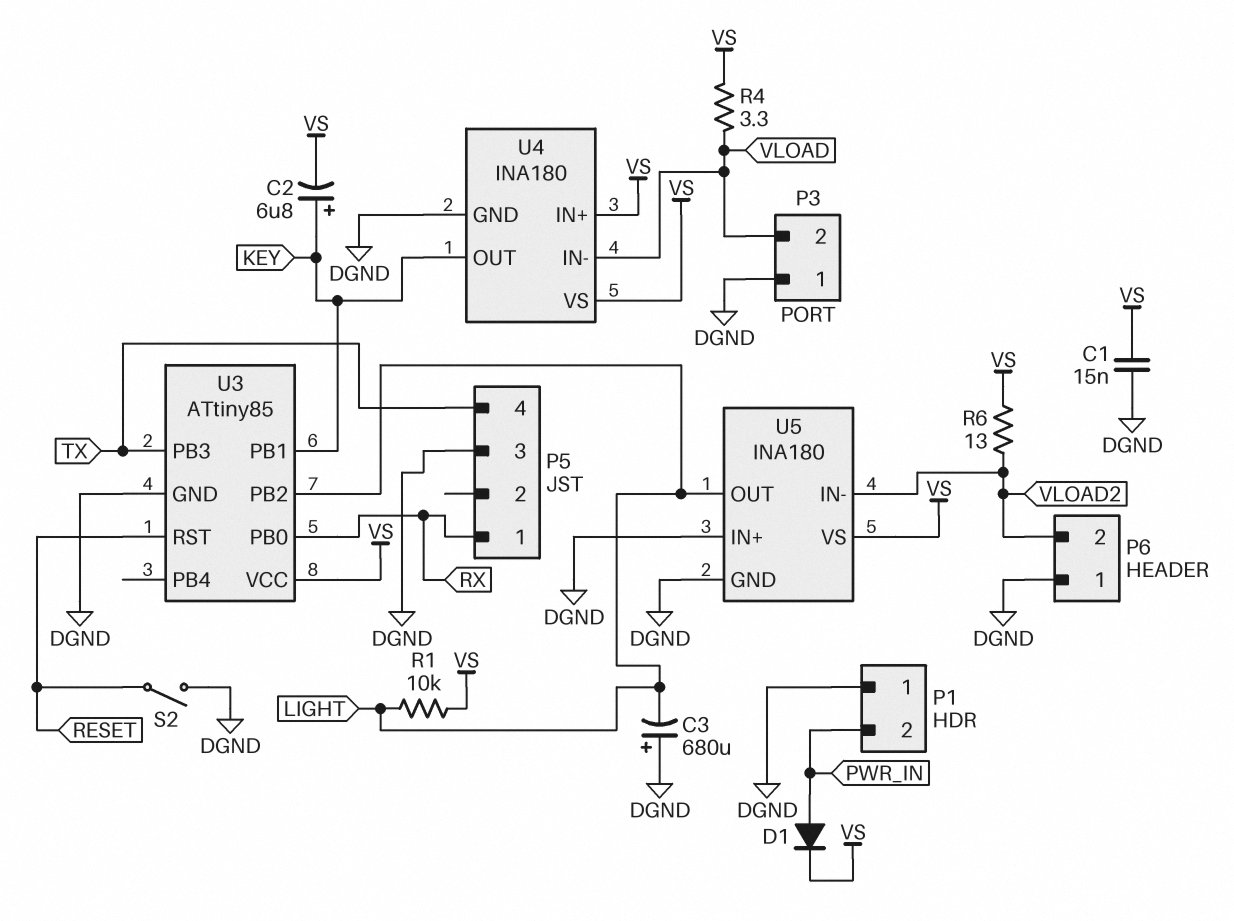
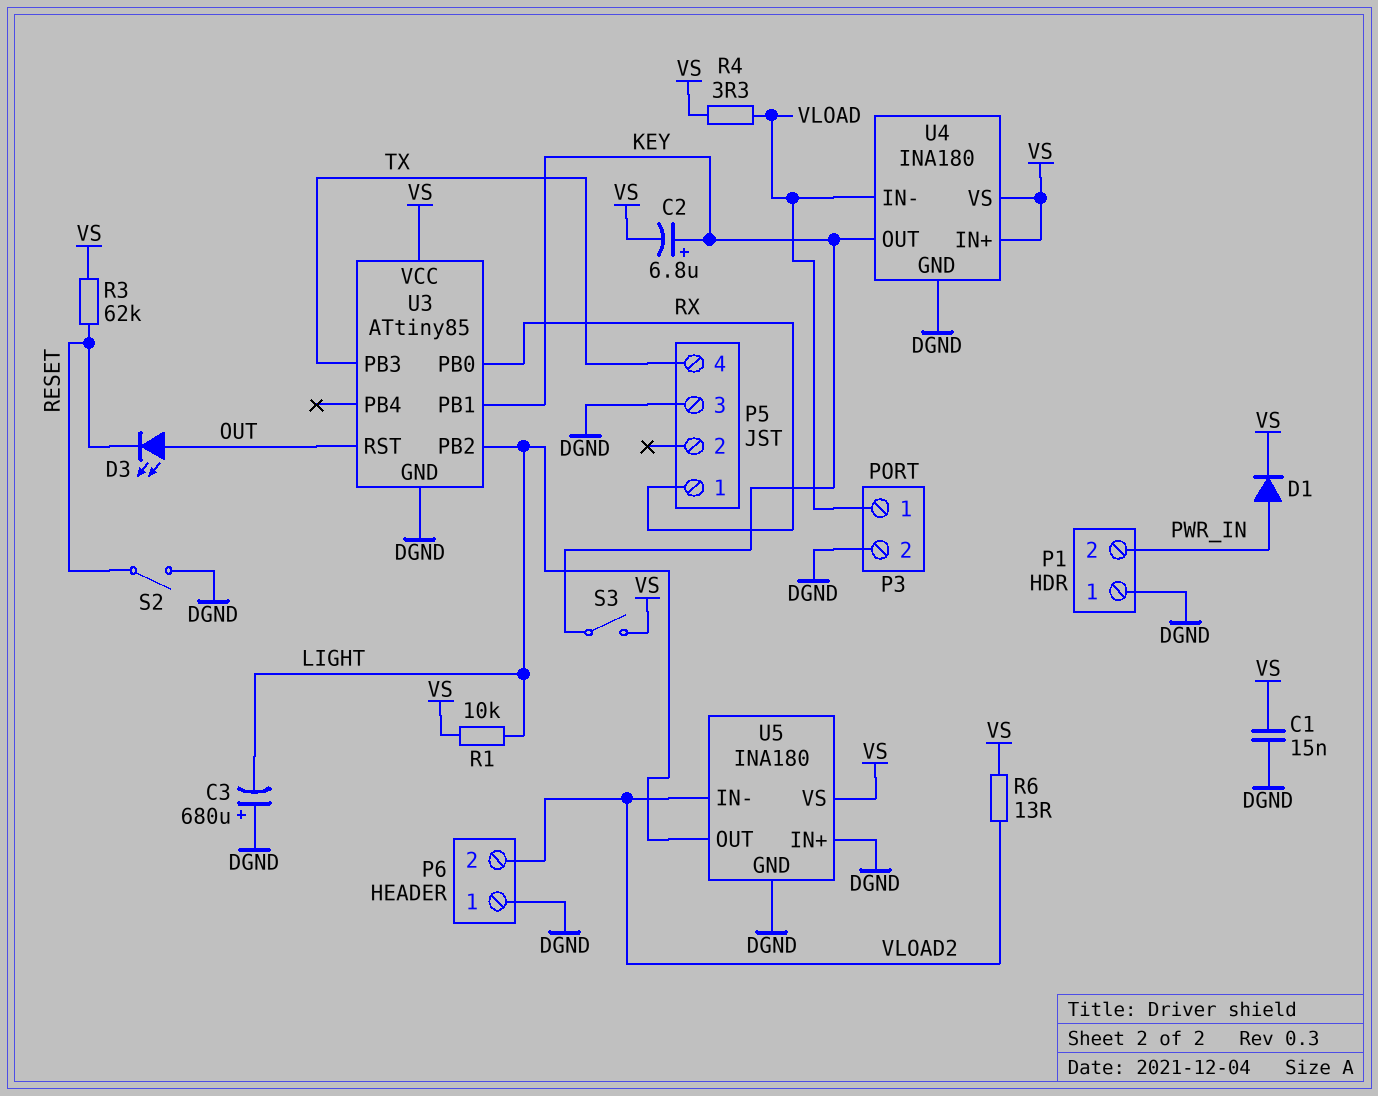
D3: none -> LED (A OUT, K RESET)
P3 pin 1: DGND -> VLOAD
P3 pin 2: VLOAD -> DGND
R3: none -> 62k (RESET, VS)
S3: none -> switch (KEY, VS)
U3 pin RST: RESET -> OUT

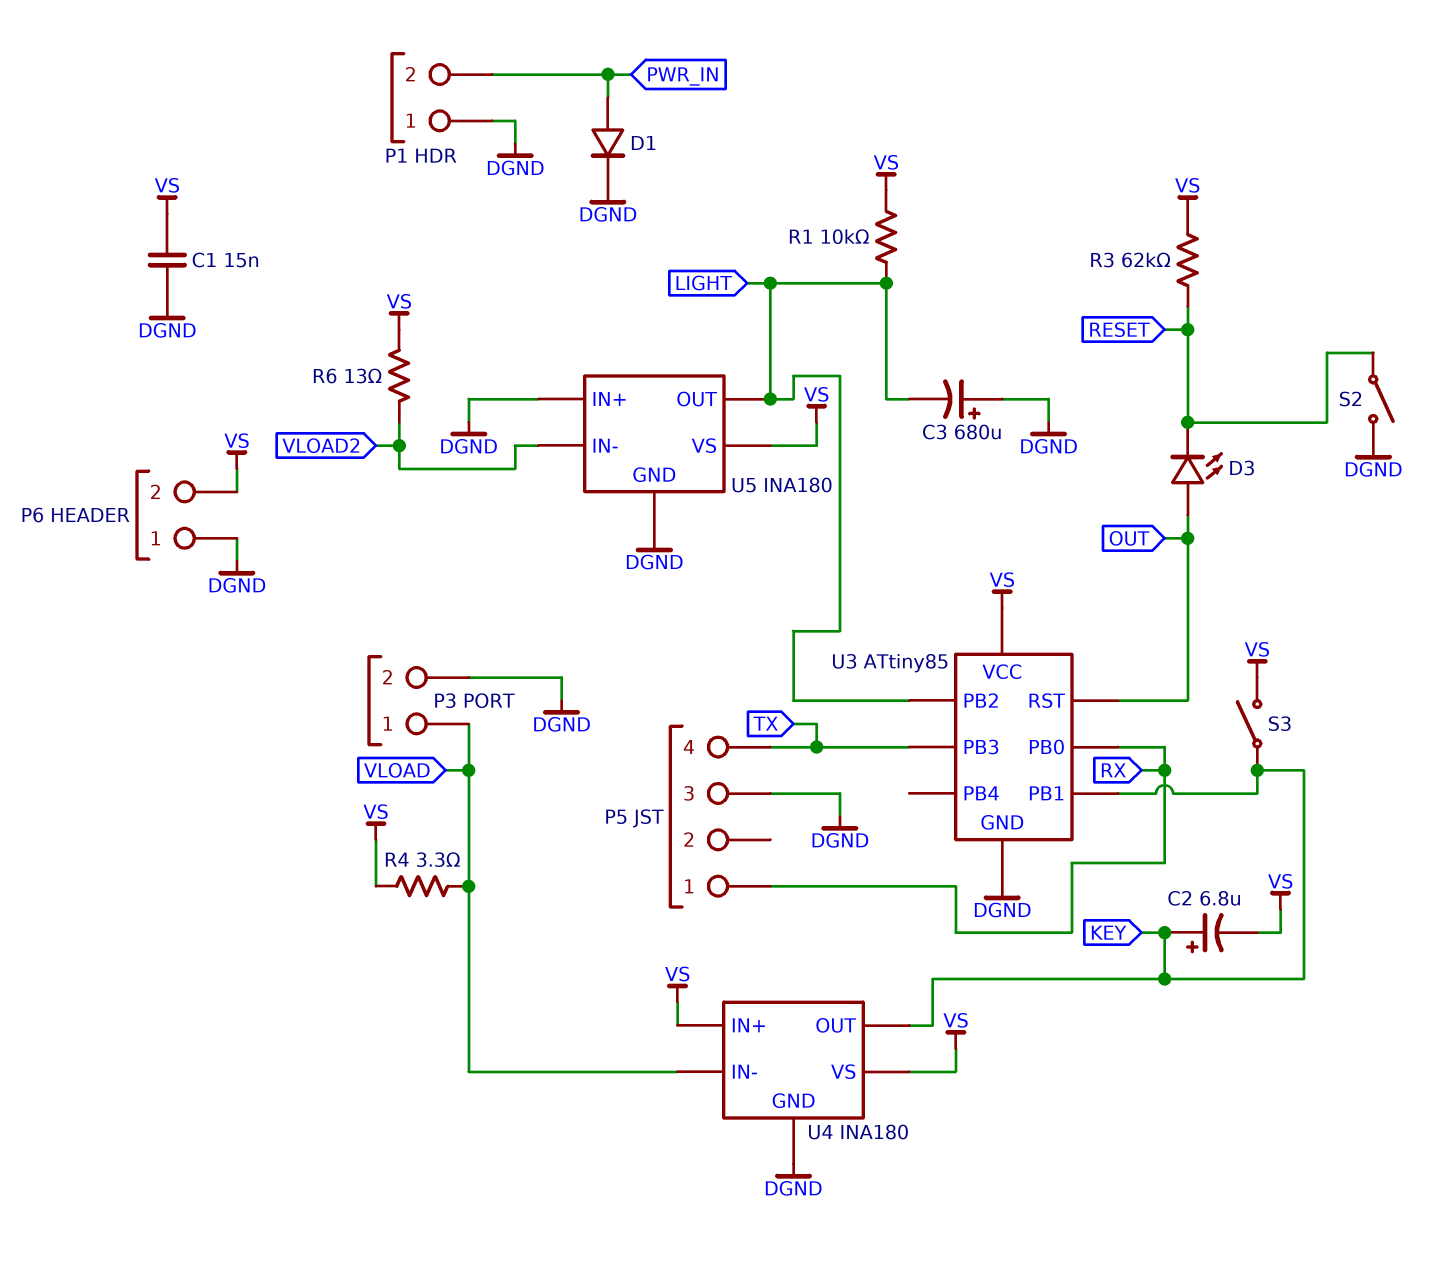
D1: diode (A PWR_IN, K VS) -> diode (A PWR_IN, K DGND)
P6 pin 2: VLOAD2 -> VS

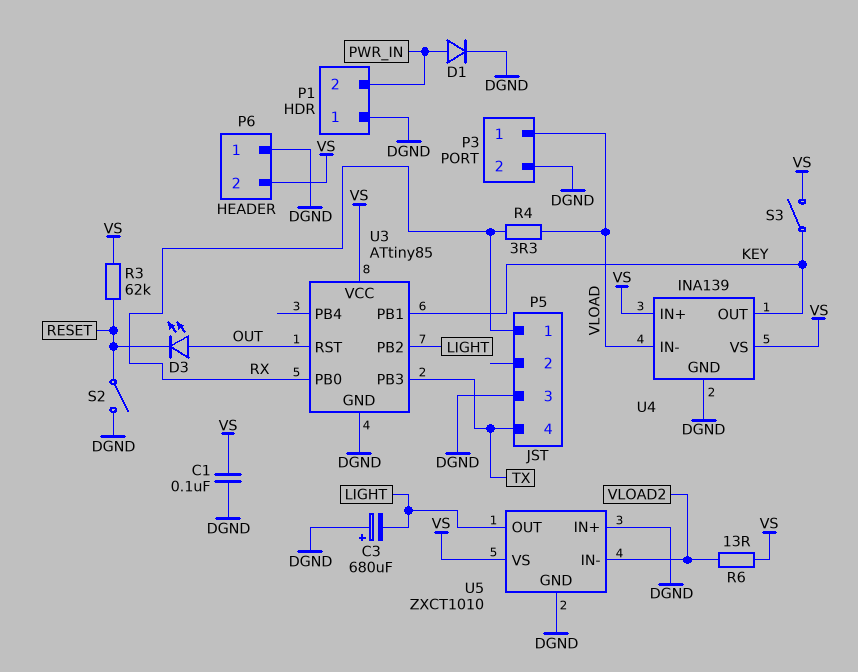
C1: 15nF (DGND, VS) -> 100nF (DGND, VS)
C2: 6.8uF (plus KEY, minus VS) -> none
R1: 10k (LIGHT, VS) -> none
R4: 3.3 (VLOAD, VS) -> 3.3 (RX, VLOAD)
U4: INA180 -> INA139
U5: INA180 -> ZXCT1010

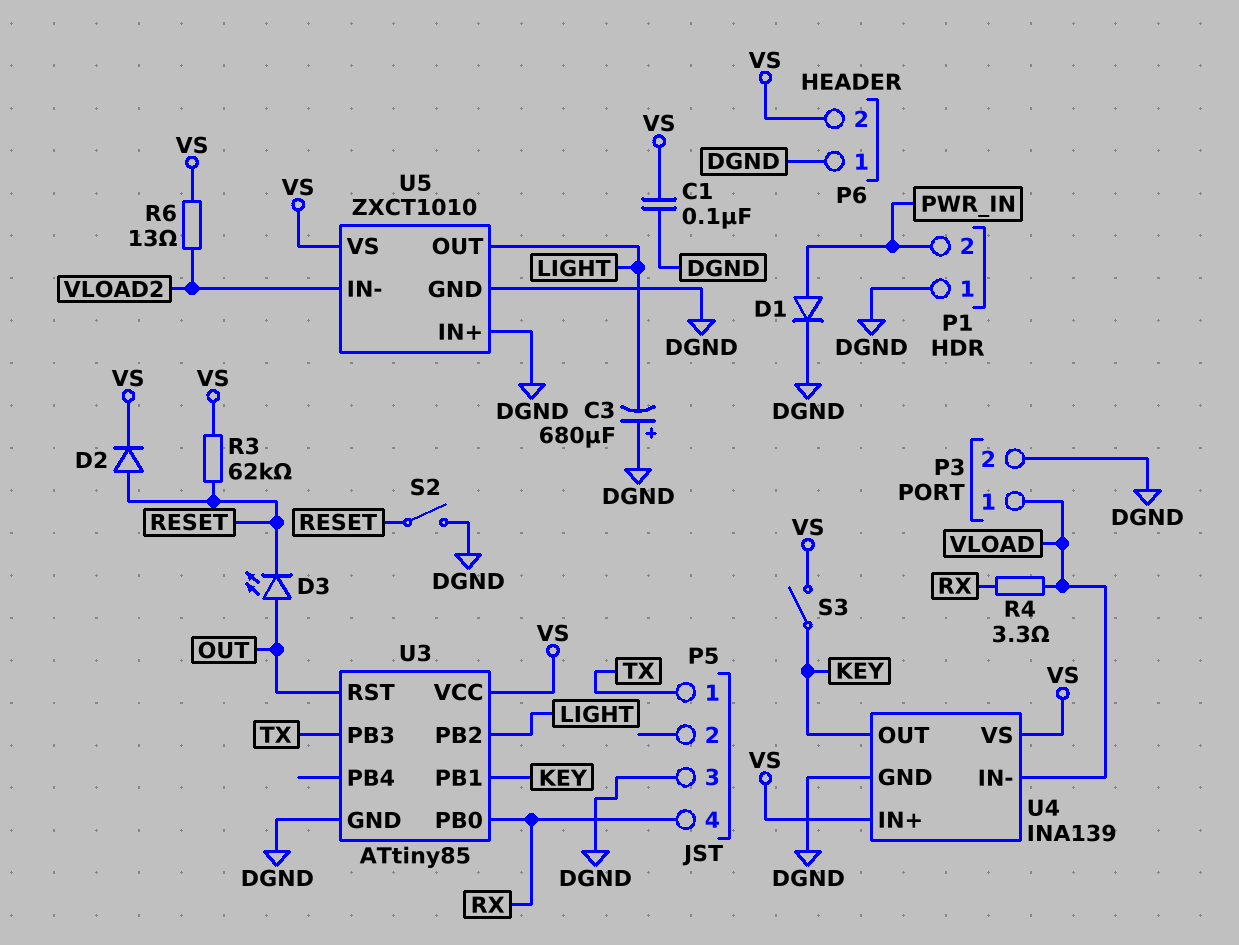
D2: none -> diode (A RESET, K VS)
P5 pin 1: RX -> TX
P5 pin 4: TX -> RX

